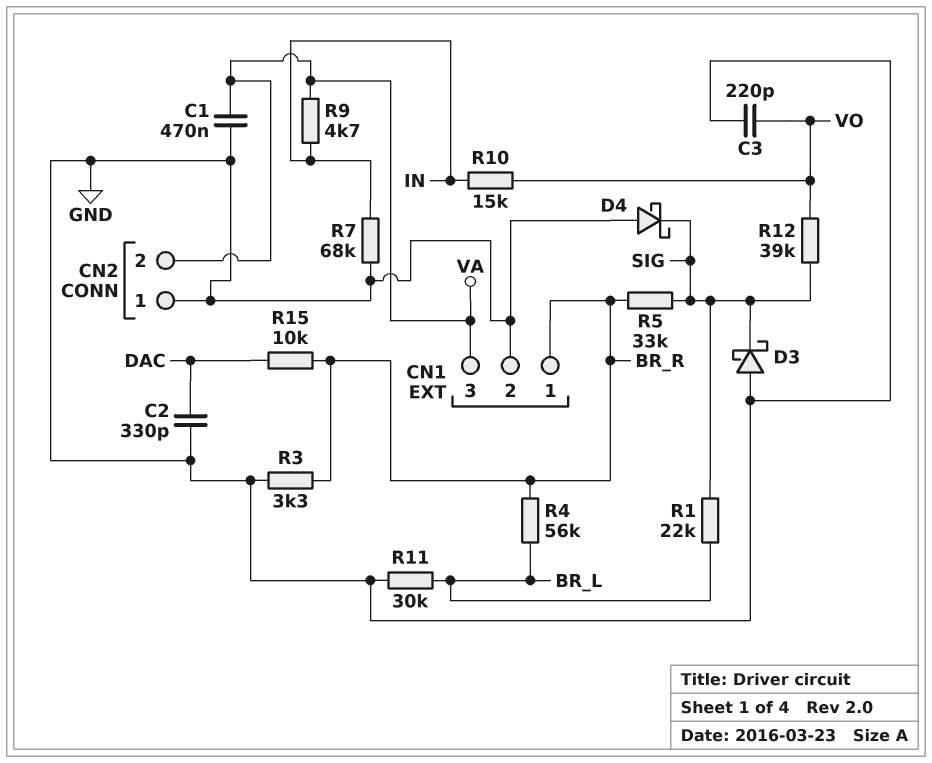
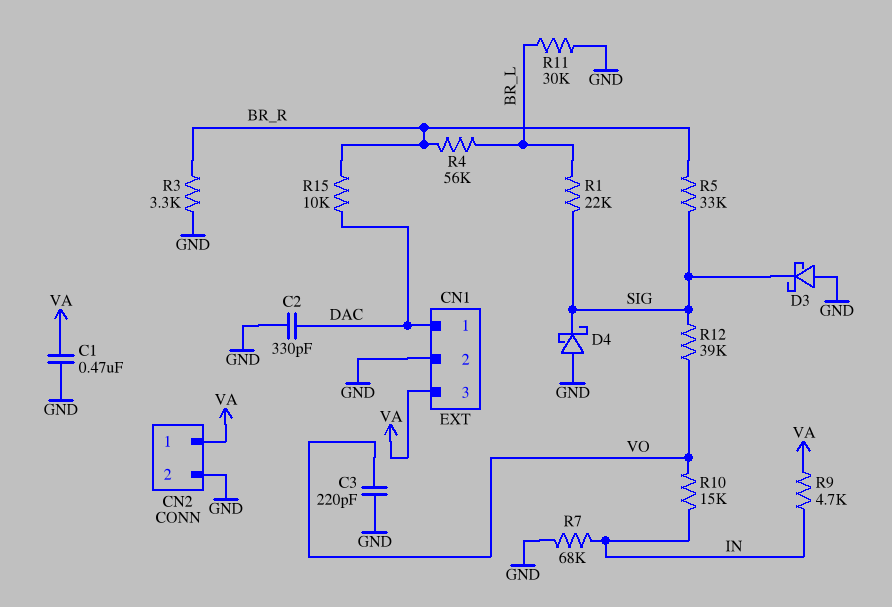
CN1 pin 1: BR_R -> DAC
CN2 pin 1: GND -> VA
CN2 pin 2: VA -> GND

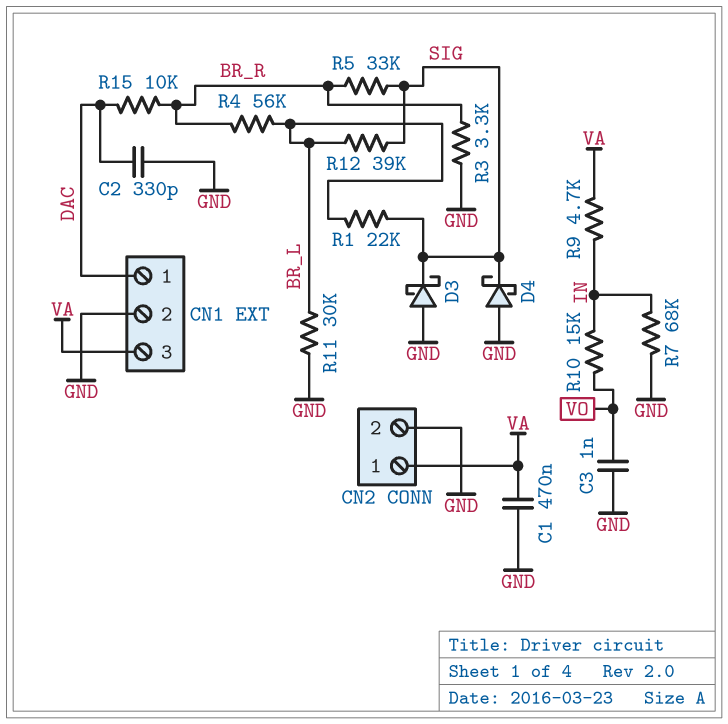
C3: 220pF (GND, VO) -> 1nF (GND, VO)
R12: 39k (SIG, VO) -> 39k (BR_L, SIG)

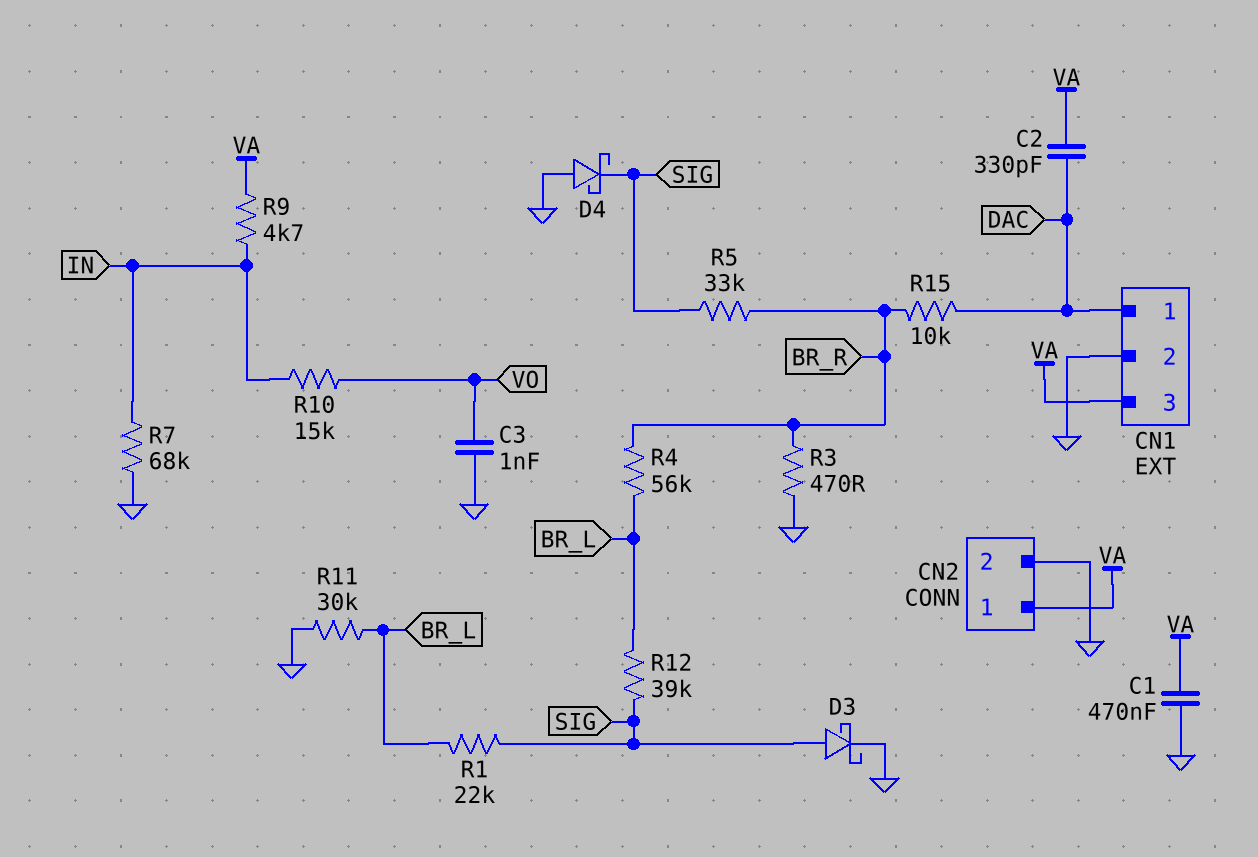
C2: 330pF (DAC, GND) -> 330pF (DAC, VA)
D3: schottky (A GND, K SIG) -> schottky (A SIG, K GND)
R3: 3.3k (BR_R, GND) -> 470 (BR_R, GND)

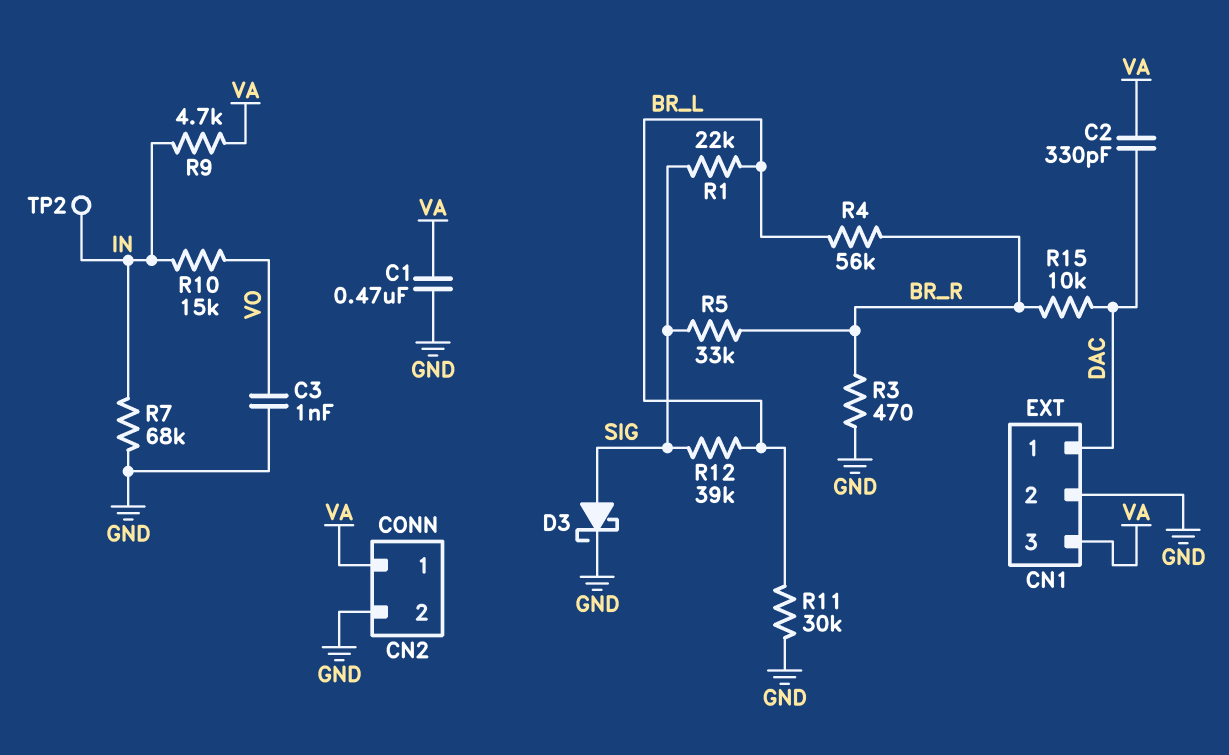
D4: schottky (A GND, K SIG) -> none
TP2: none -> test point (IN)

